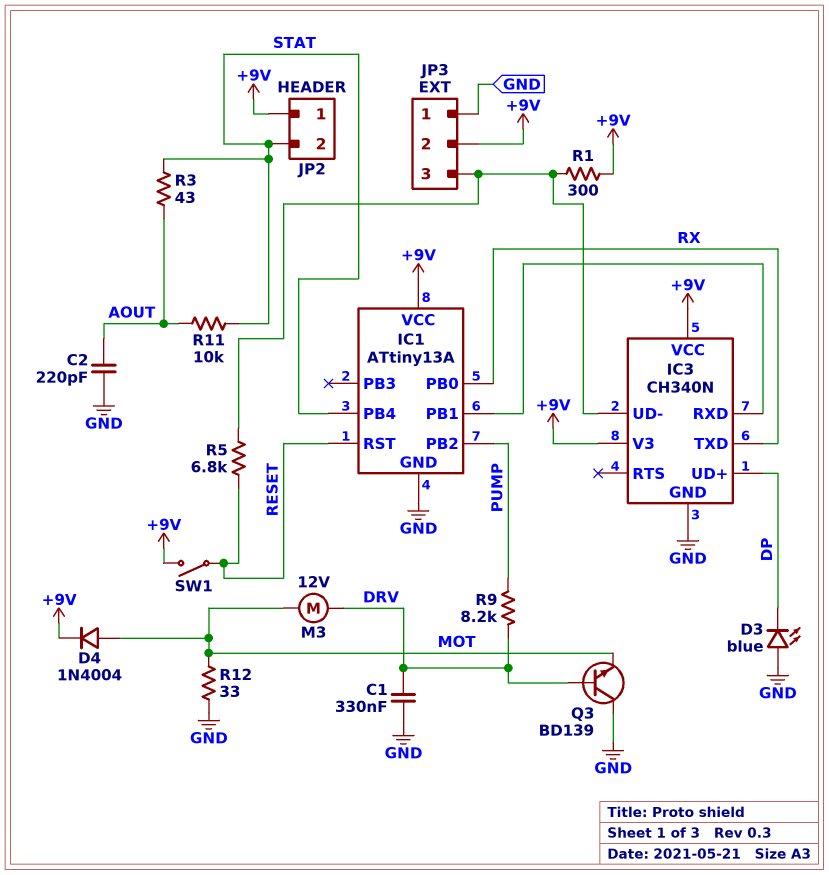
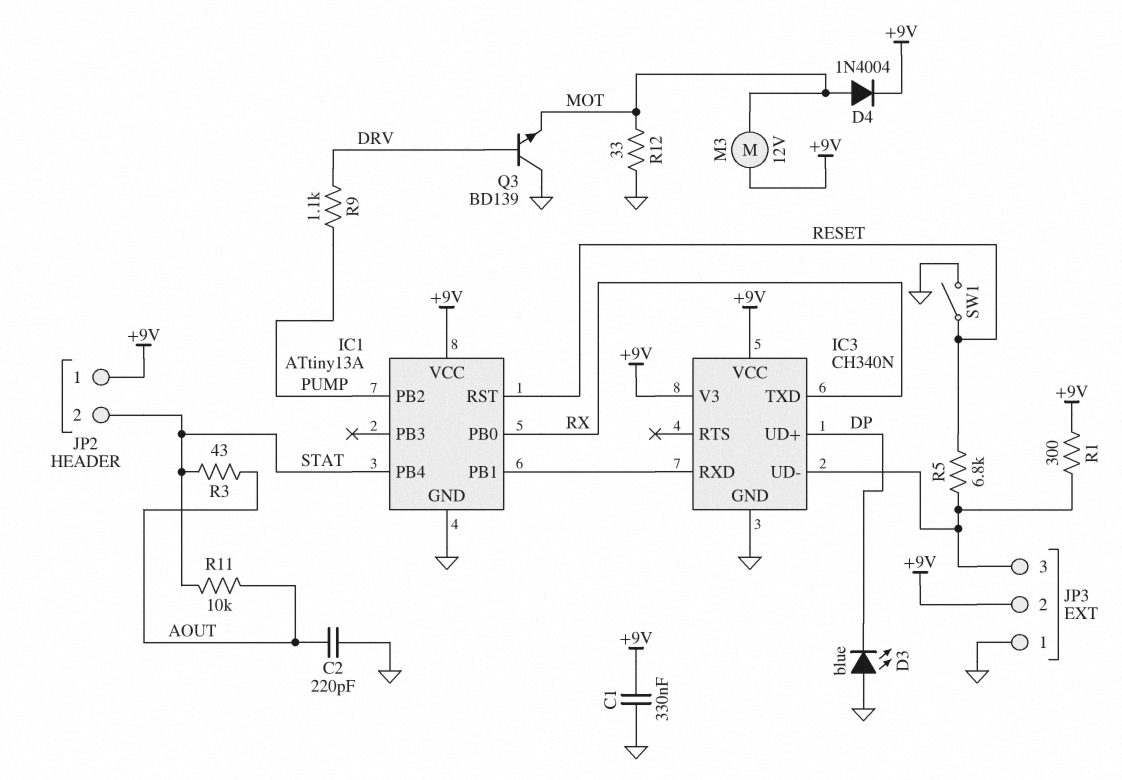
C1: 330nF (DRV, GND) -> 330nF (+9V, GND)
M3: motor 12V (DRV, MOT) -> motor 12V (+9V, MOT)
R9: 8.2k (DRV, PUMP) -> 1.1k (DRV, PUMP)
SW1: switch (+9V, RESET) -> switch (GND, RESET)

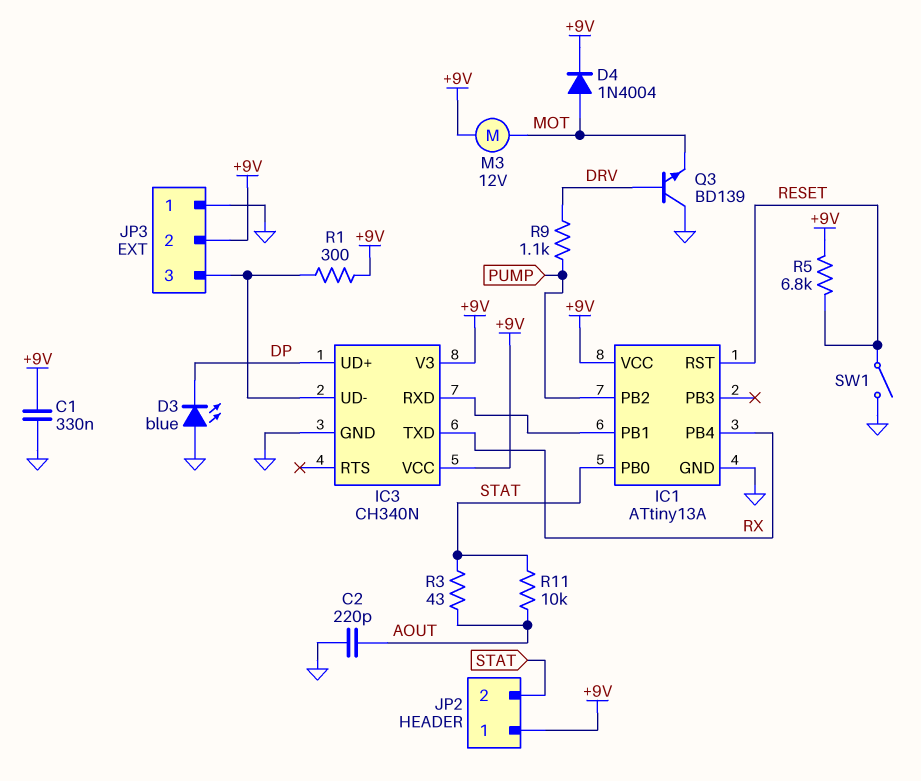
IC1 pin PB0: RX -> STAT
IC1 pin PB4: STAT -> RX
R5: 6.8k (IC3/UD-, RESET) -> 6.8k (+9V, RESET)
R12: 33 (GND, MOT) -> none

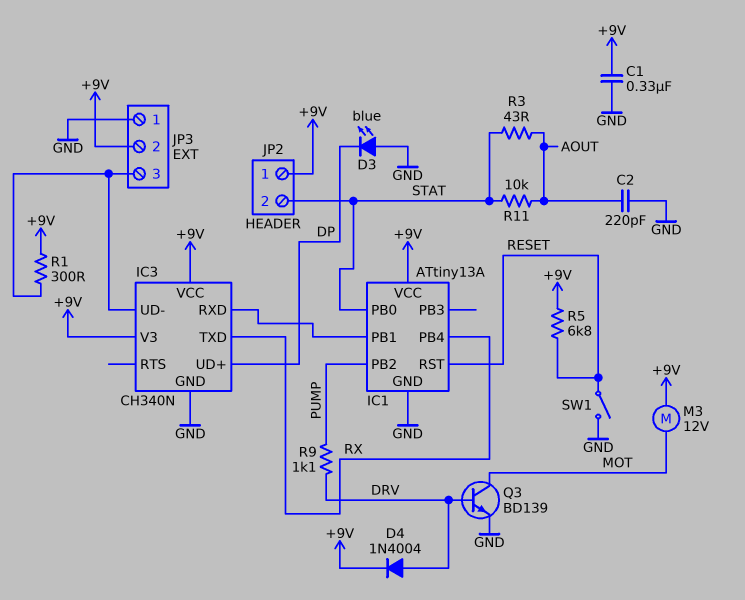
D4: diode 1N4004 (A MOT, K +9V) -> diode 1N4004 (A DRV, K +9V)
Q3: NPN BD139 (B DRV, C GND, E MOT) -> NPN BD139 (B DRV, C MOT, E GND)

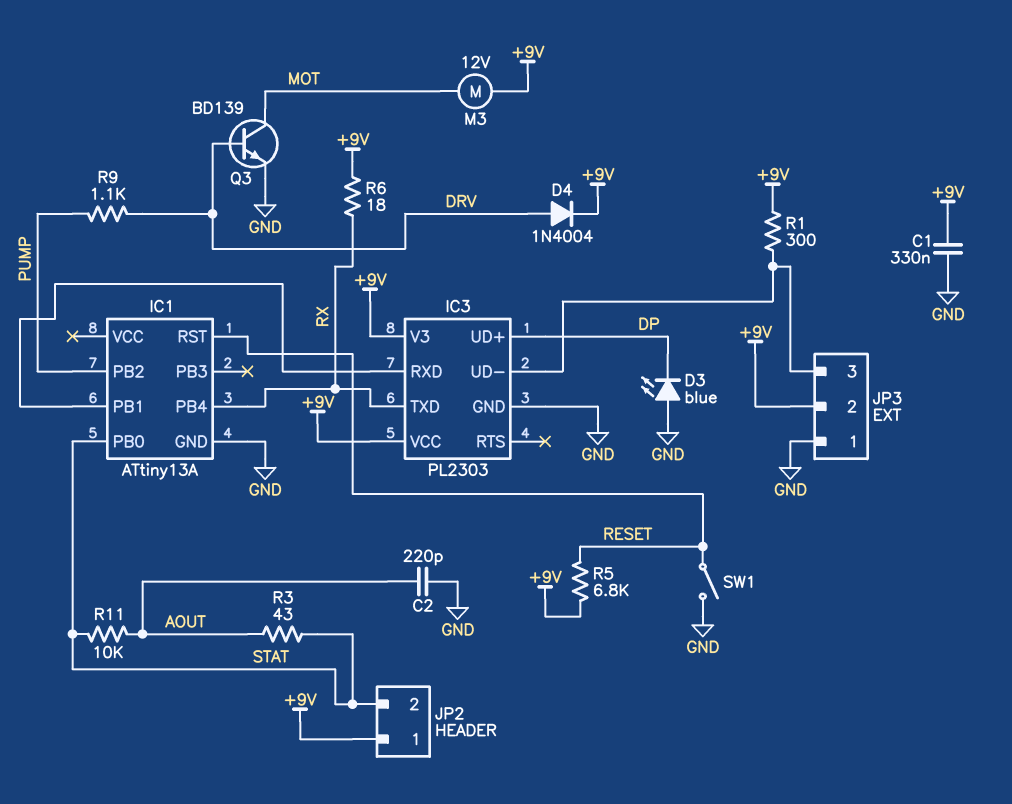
IC1 pin VCC: +9V -> none
IC3: CH340N -> PL2303
R6: none -> 18 (+9V, RX)

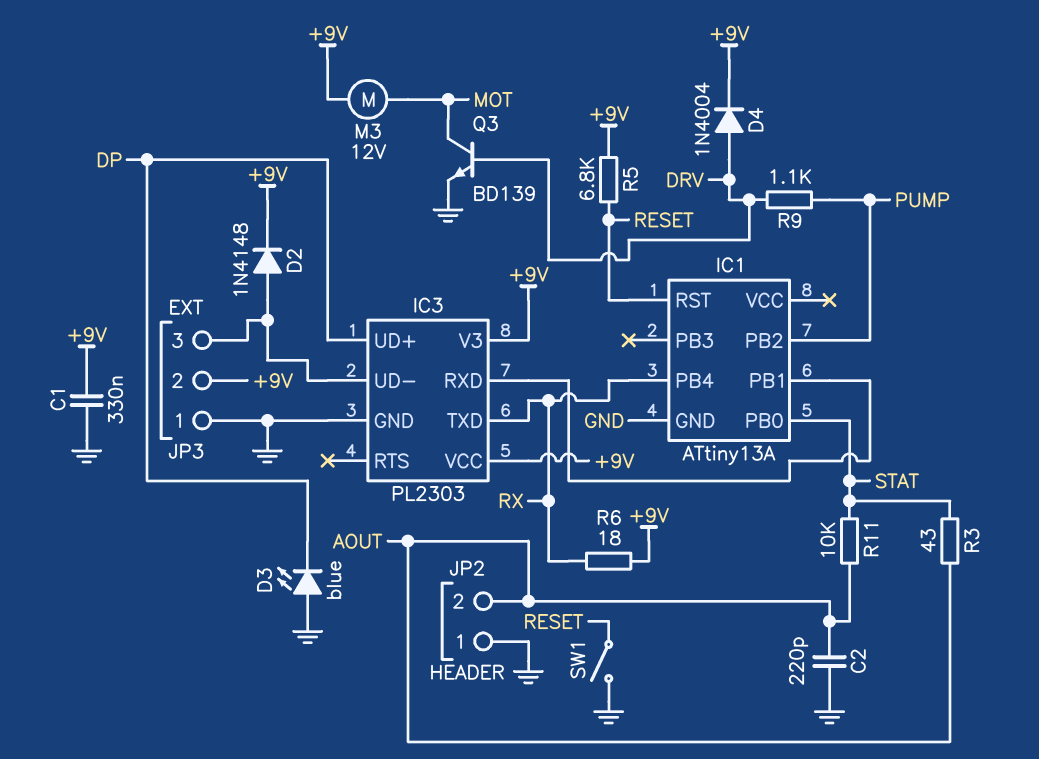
D2: none -> diode 1N4148 (A IC3/UD-, K +9V)
JP2 pin 1: +9V -> GND
JP2 pin 2: STAT -> AOUT
R1: 300 (+9V, IC3/UD-) -> none

